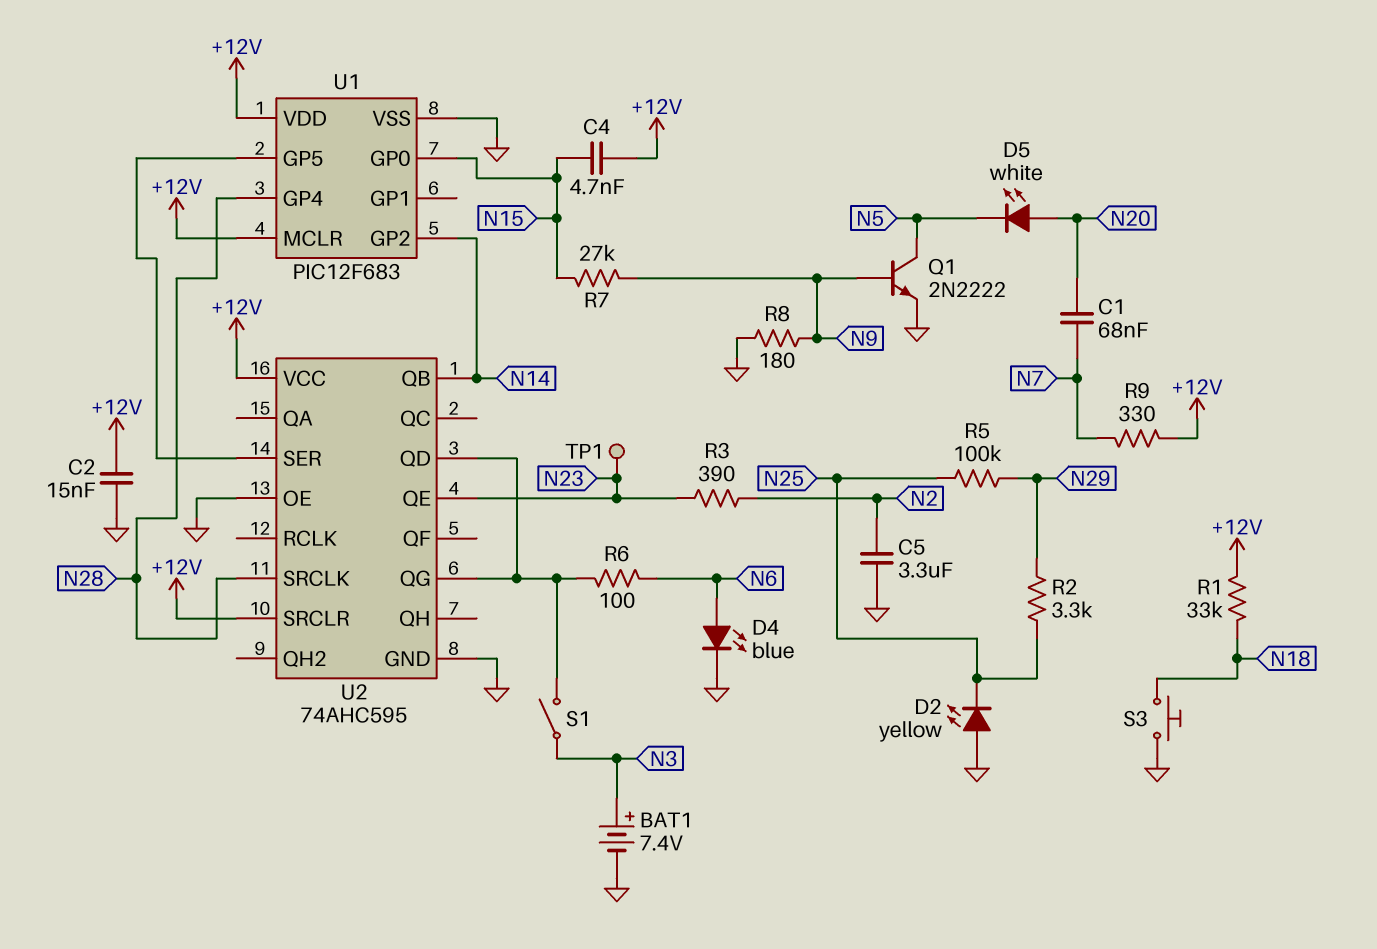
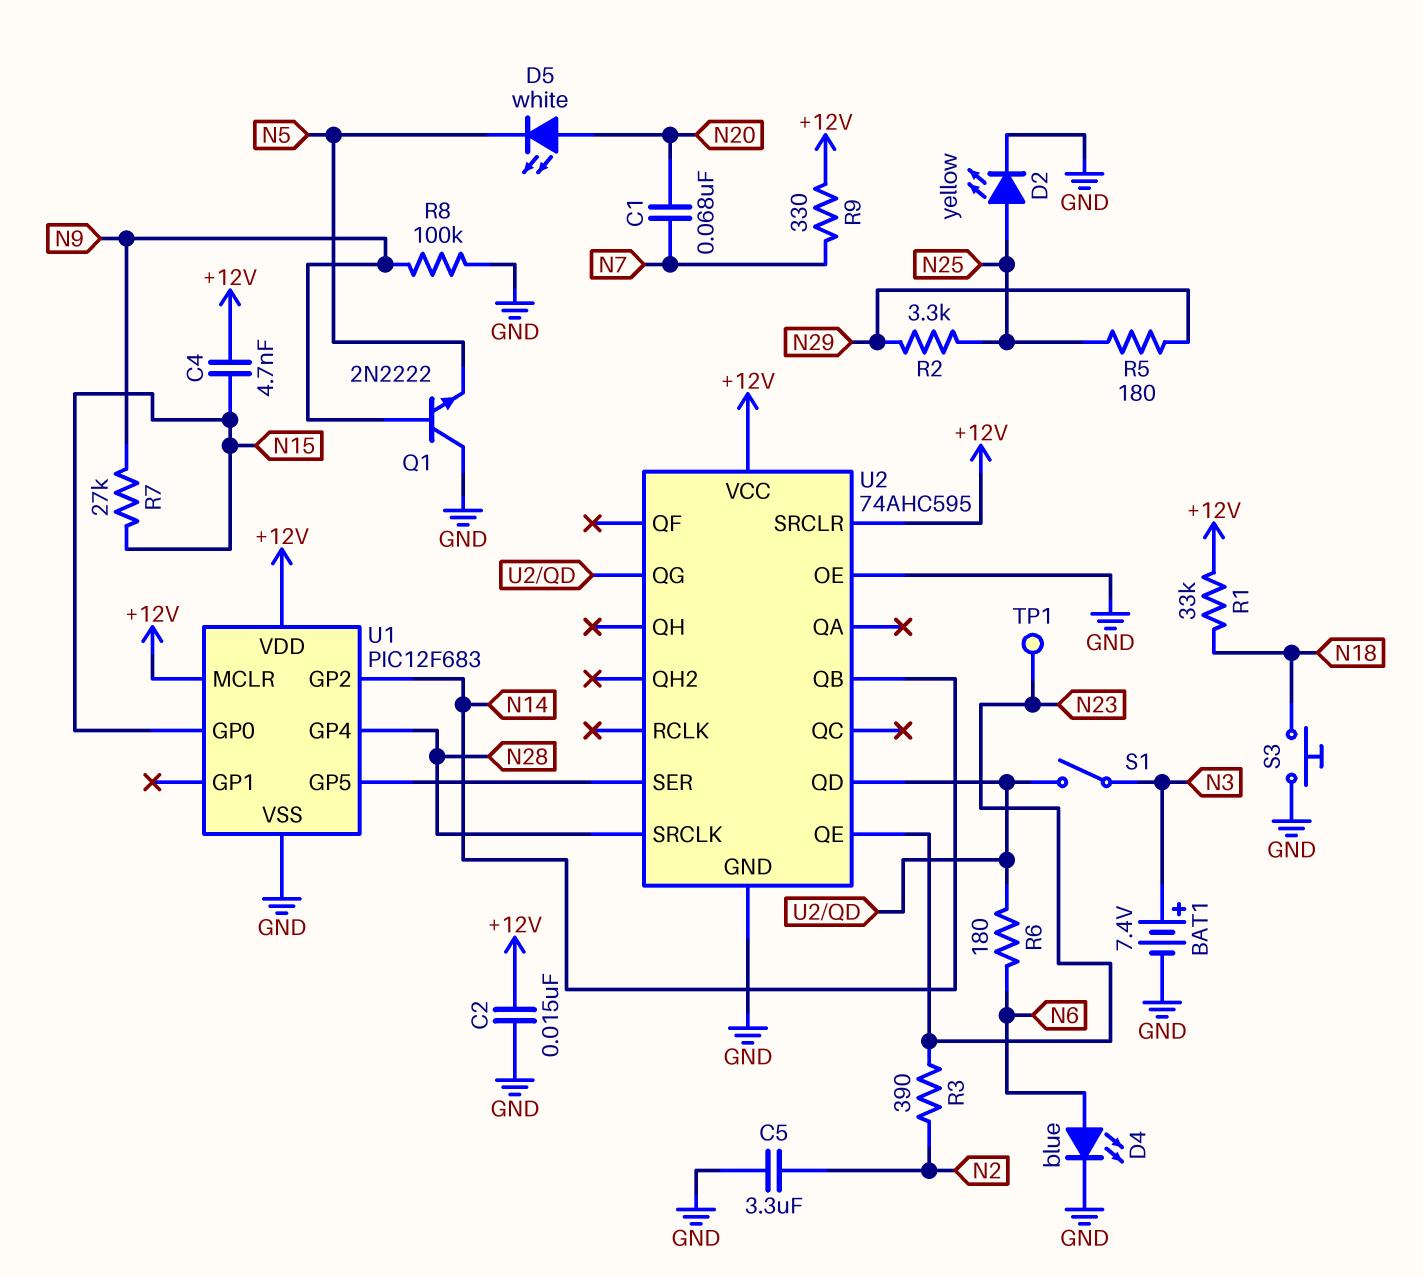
D2: LED yellow (A GND, K N25) -> LED yellow (A N25, K GND)
Q1: NPN 2N2222 (B N9, C N5, E GND) -> NPN 2N2222 (B N9, C GND, E N5)
R5: 100k (N25, N29) -> 180 (N25, N29)
R6: 100 (N6, U2/QD) -> 180 (N6, U2/QD)
R8: 180 (GND, N9) -> 100k (GND, N9)

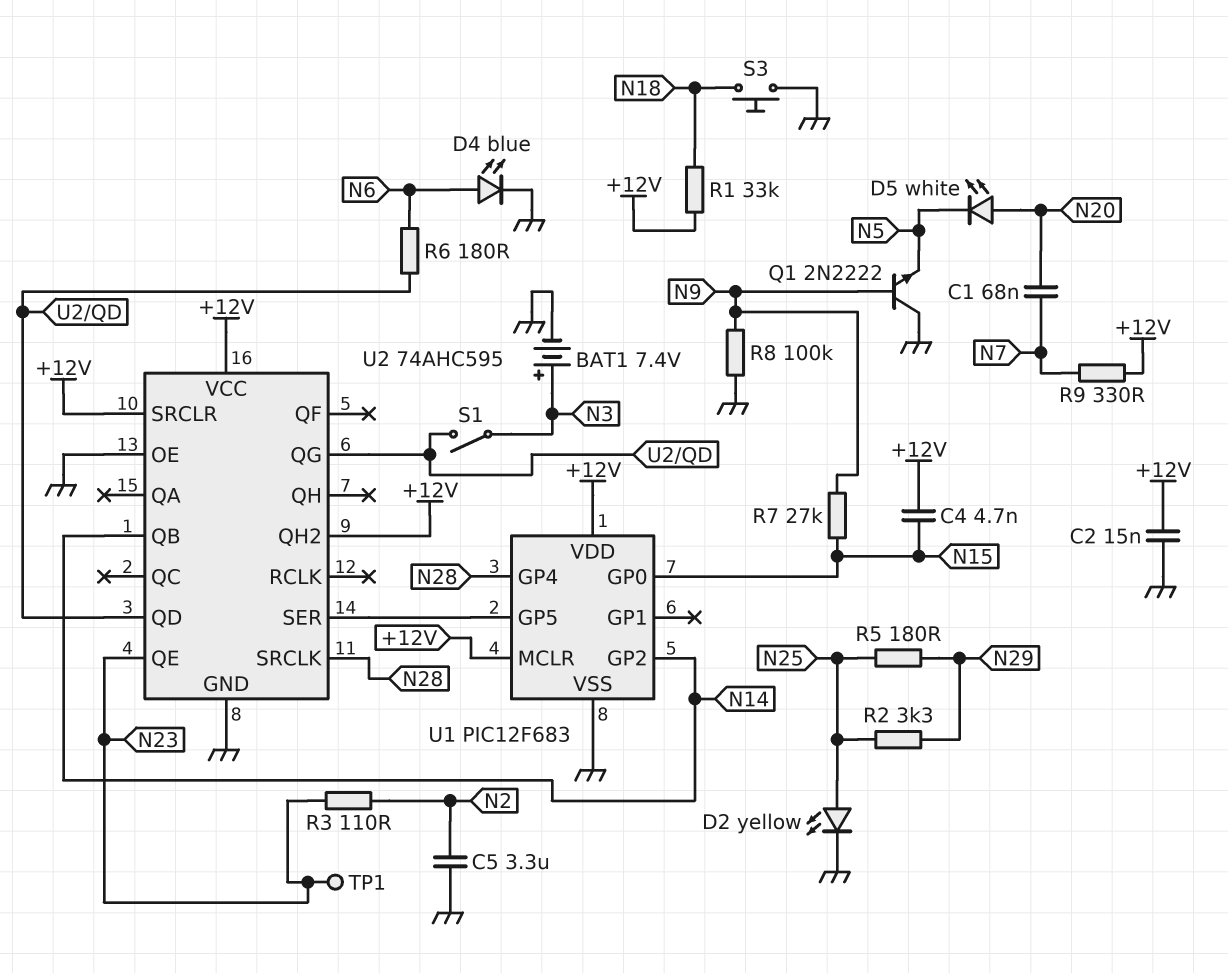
R3: 390 (N2, N23) -> 110 (N2, N23)
U2 pin QH2: none -> +12V

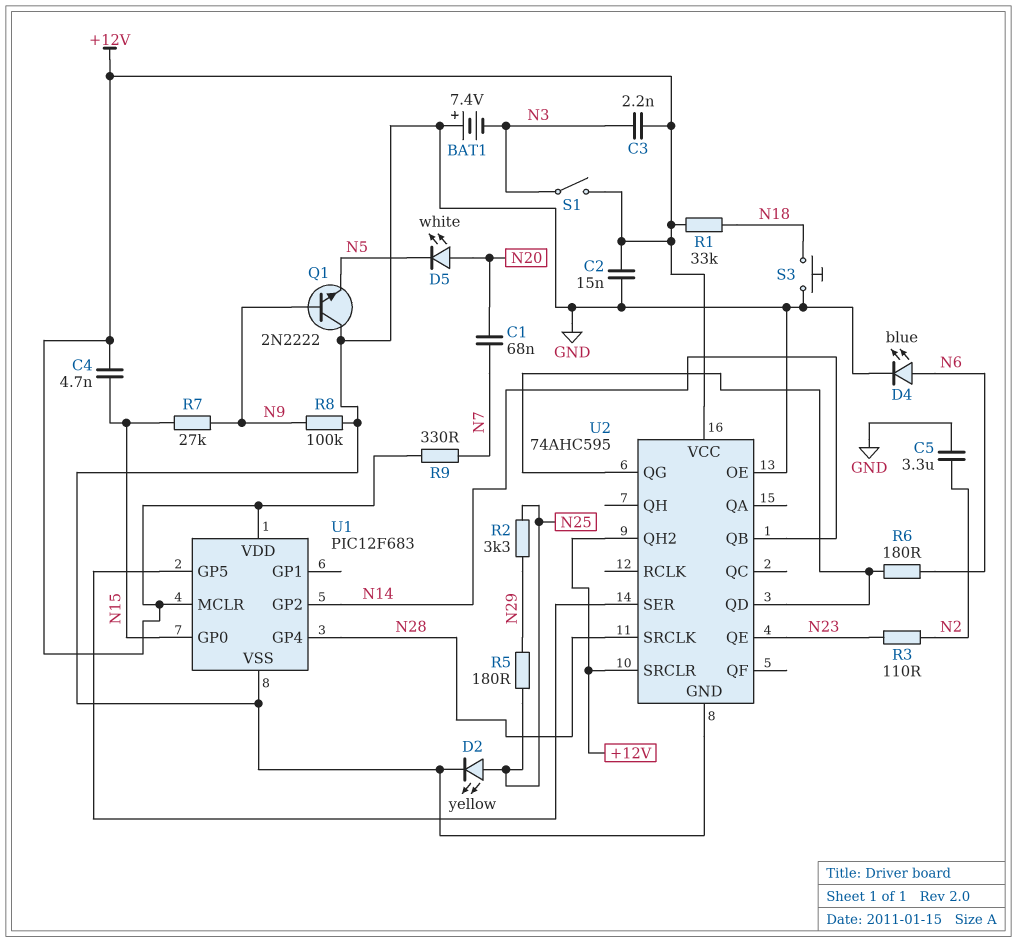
BAT1: 7.4V (plus N3, minus GND) -> 7.4V (plus GND, minus N3)
C3: none -> 2.2nF (+12V, N3)
S1: switch (N3, U2/QD) -> switch (+12V, N3)
TP1: test point (N23) -> none

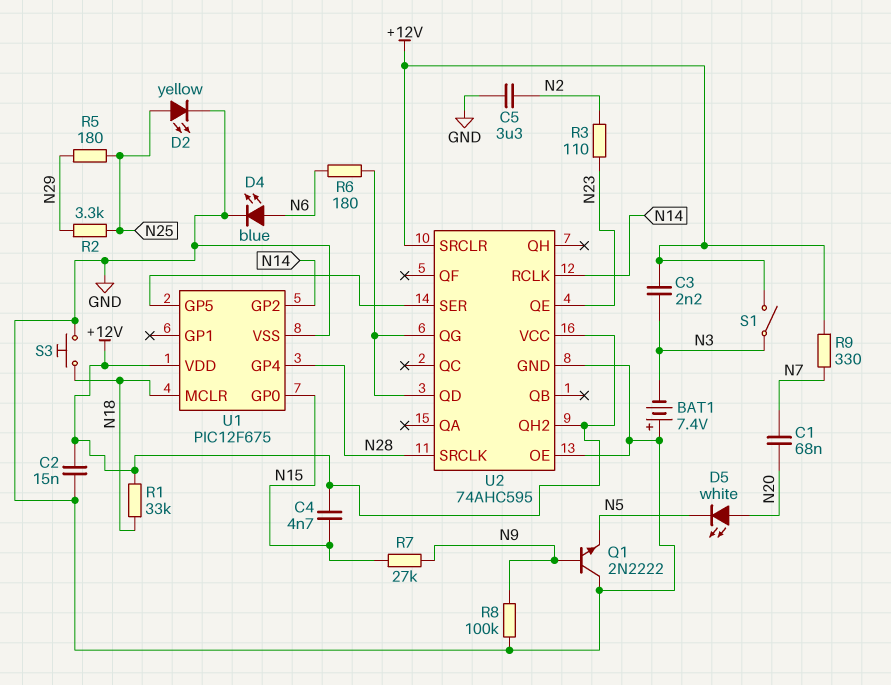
U1: PIC12F683 -> PIC12F675
U1 pin MCLR: +12V -> N18
U2 pin QB: N14 -> none
U2 pin RCLK: none -> N14

